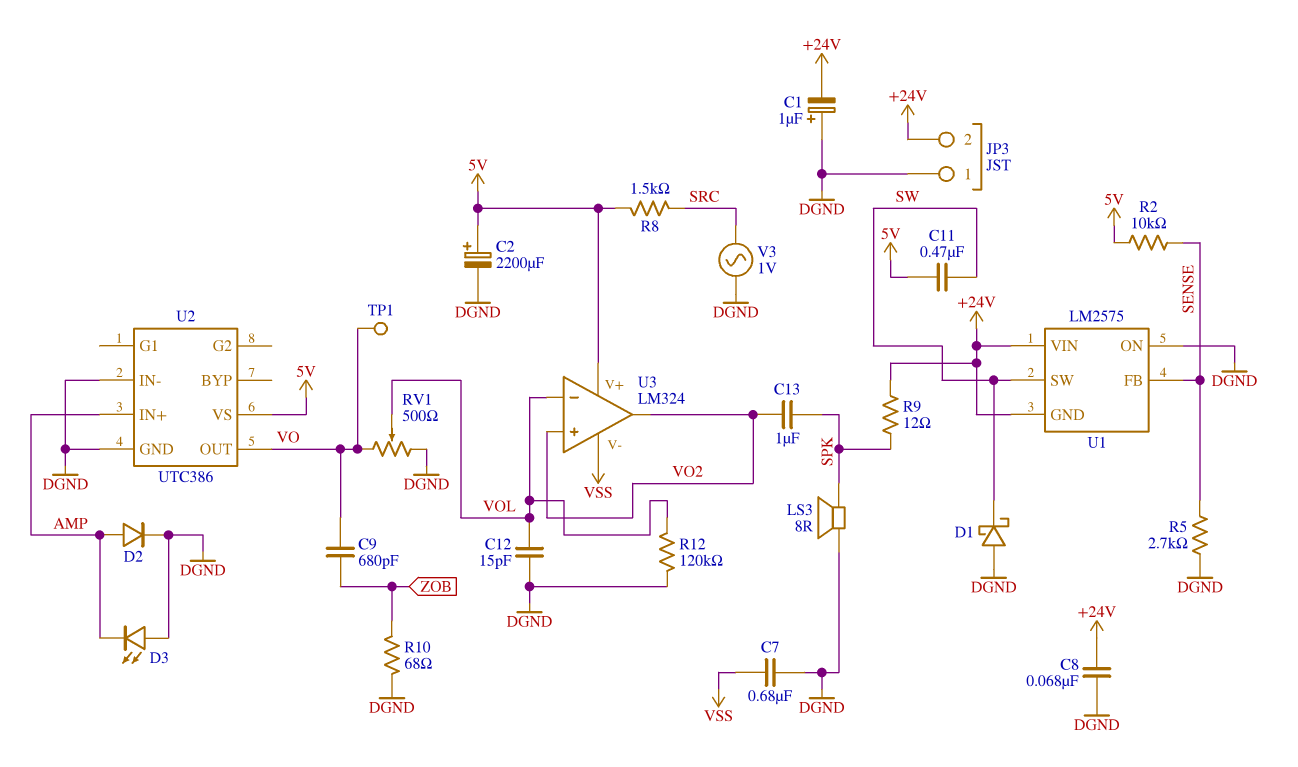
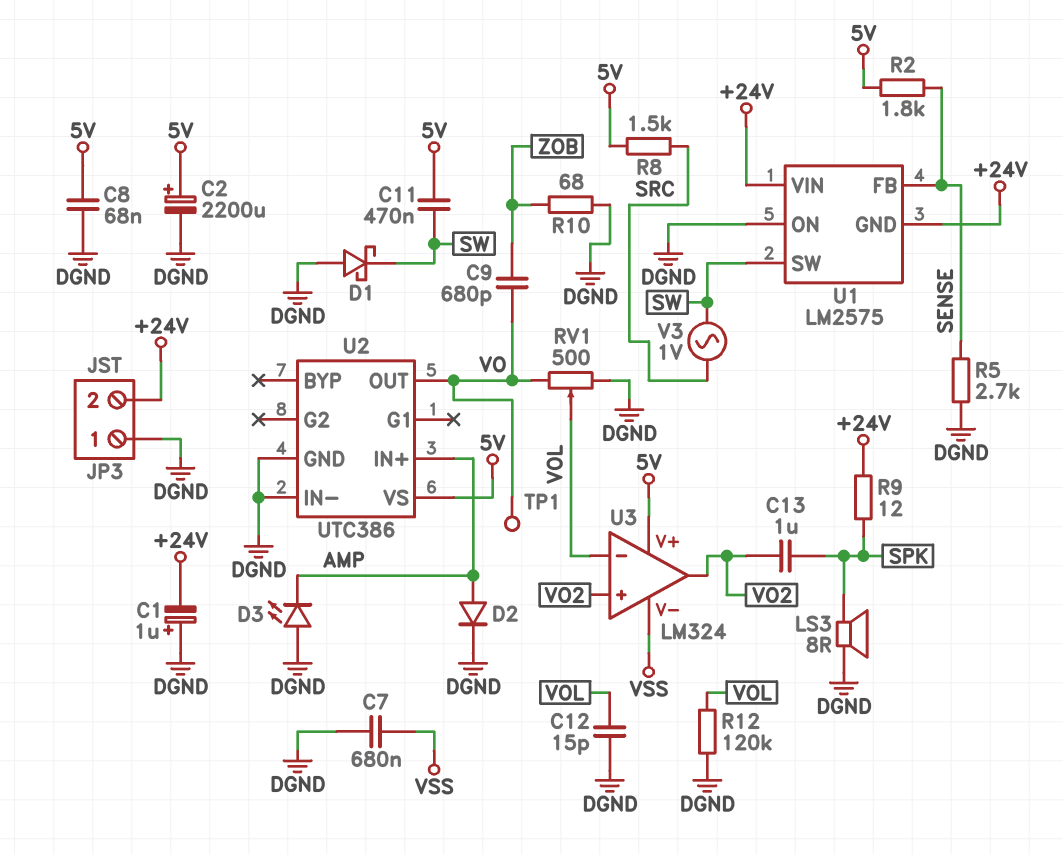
C8: 68nF (+24V, DGND) -> 68nF (5V, DGND)
R2: 10k (5V, SENSE) -> 1.8k (5V, SENSE)
V3: AC 1V (DGND, SRC) -> AC 1V (SRC, SW)

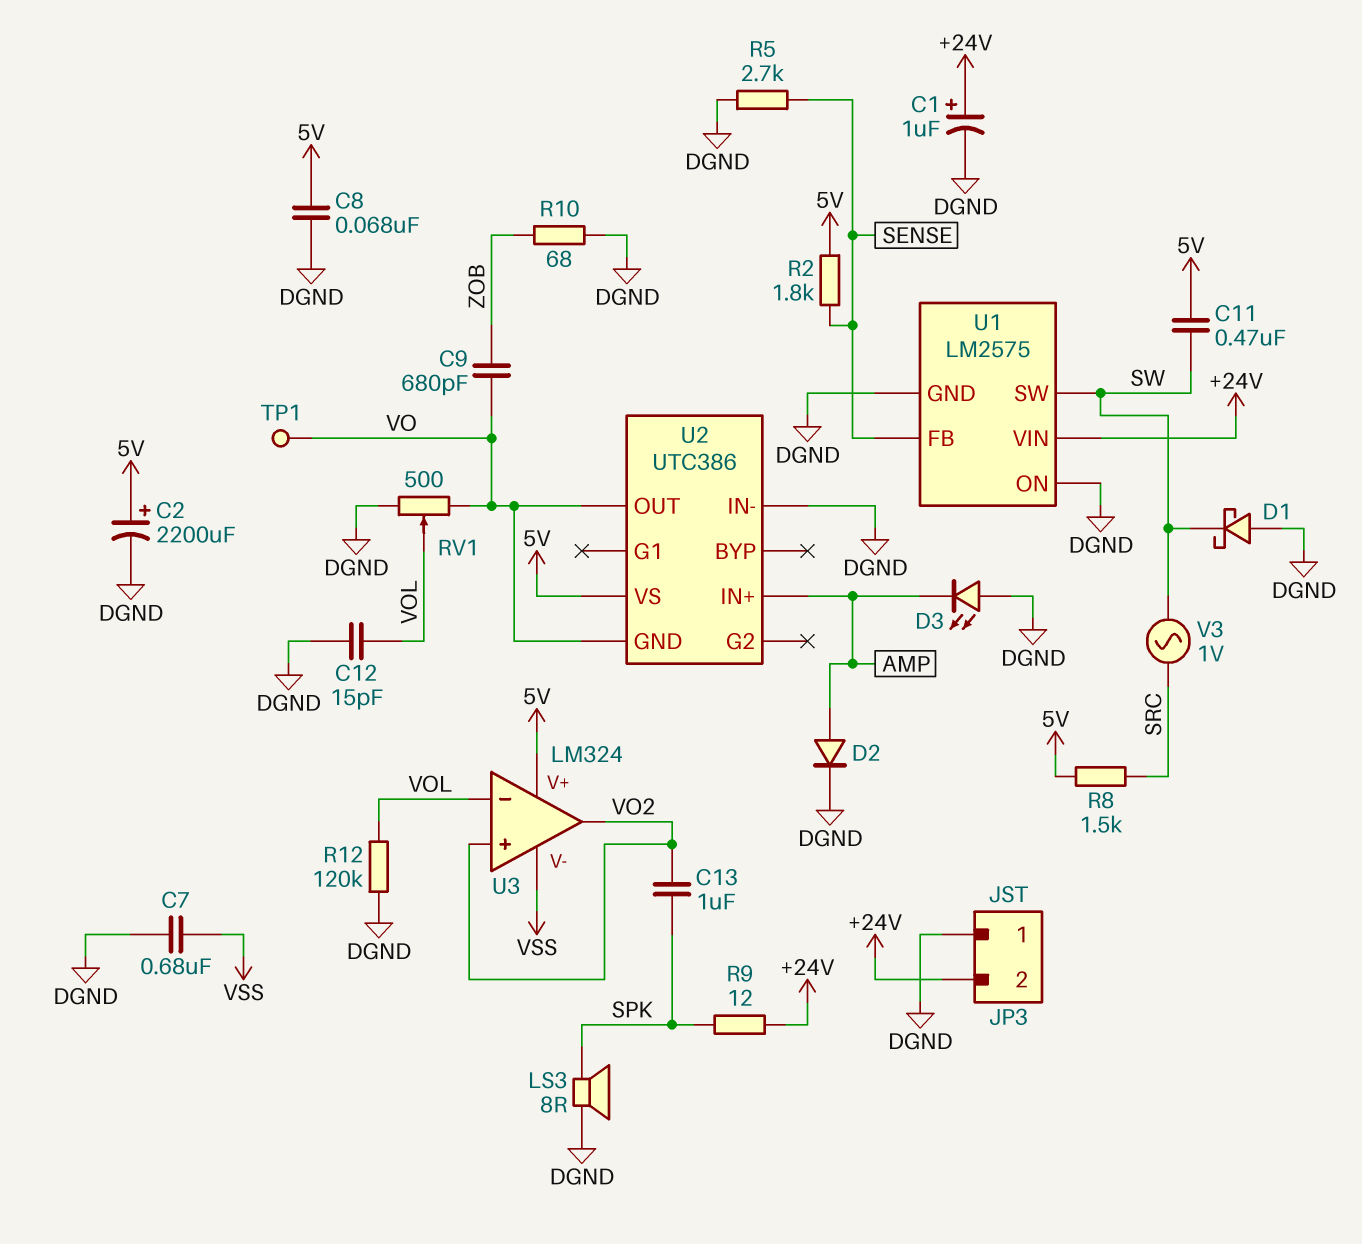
C1: 1uF (plus DGND, minus +24V) -> 1uF (plus +24V, minus DGND)
U1 pin GND: +24V -> DGND
U2 pin GND: DGND -> VO

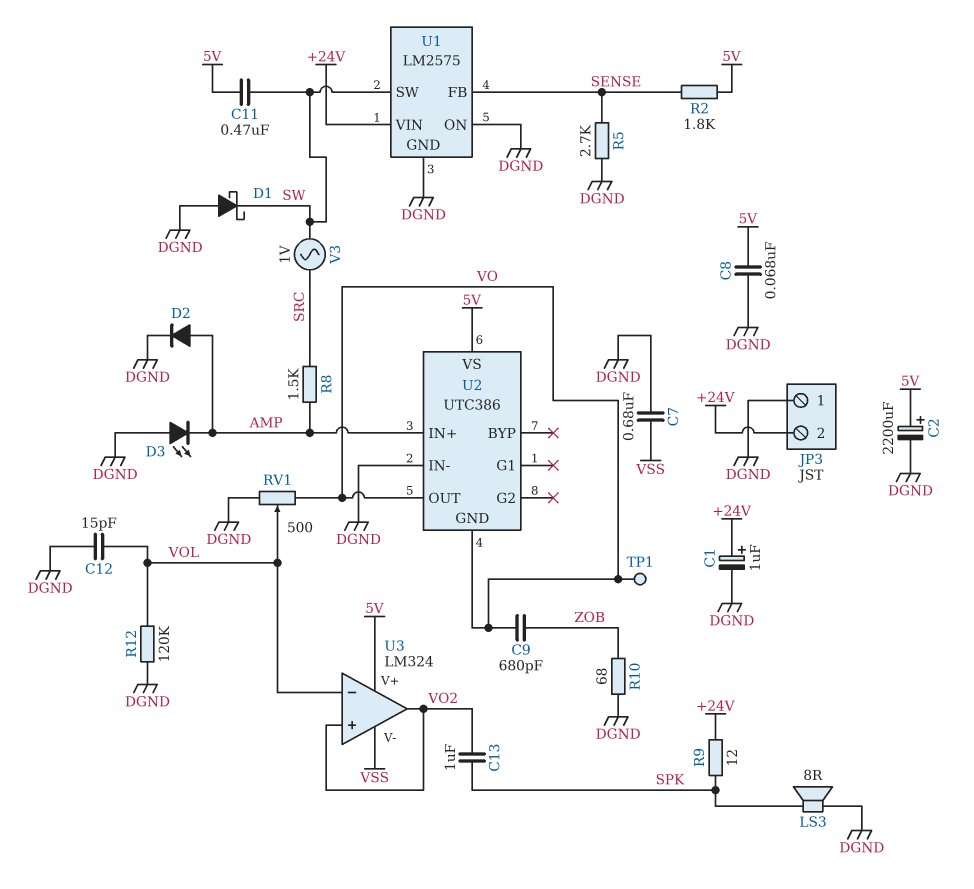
R8: 1.5k (5V, SRC) -> 1.5k (AMP, SRC)

